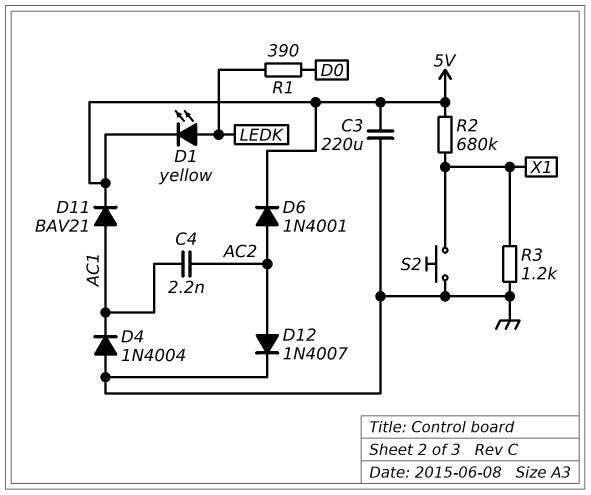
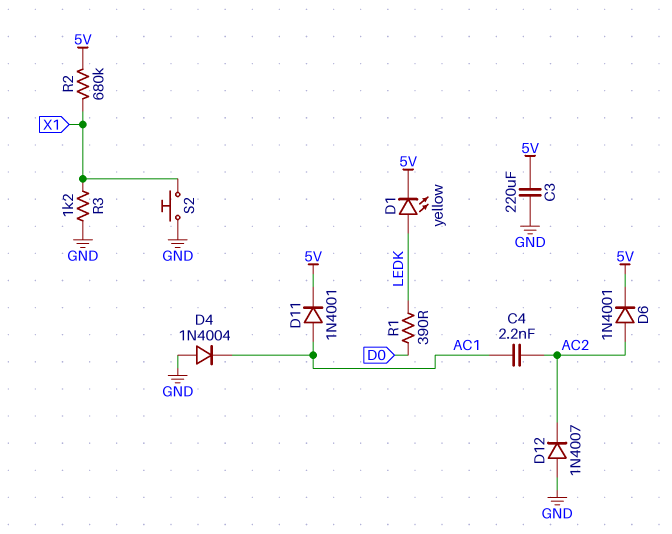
D11: diode BAV21 (A AC1, K 5V) -> diode 1N4001 (A AC1, K 5V)
D12: diode 1N4007 (A AC2, K GND) -> diode 1N4007 (A GND, K AC2)

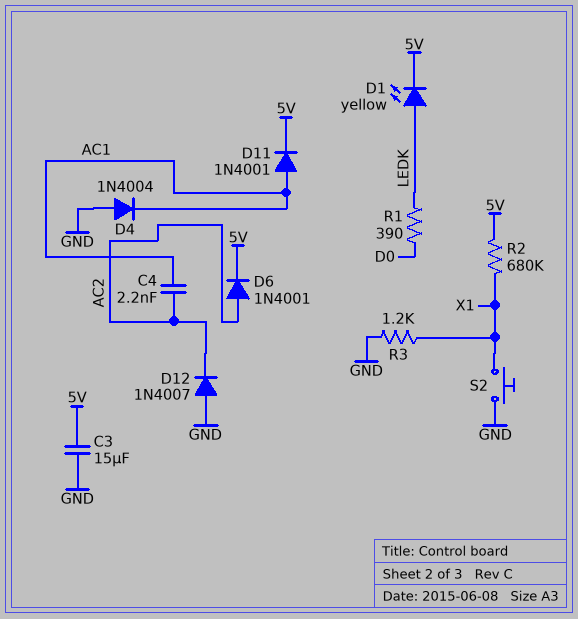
C3: 220uF (5V, GND) -> 15uF (5V, GND)

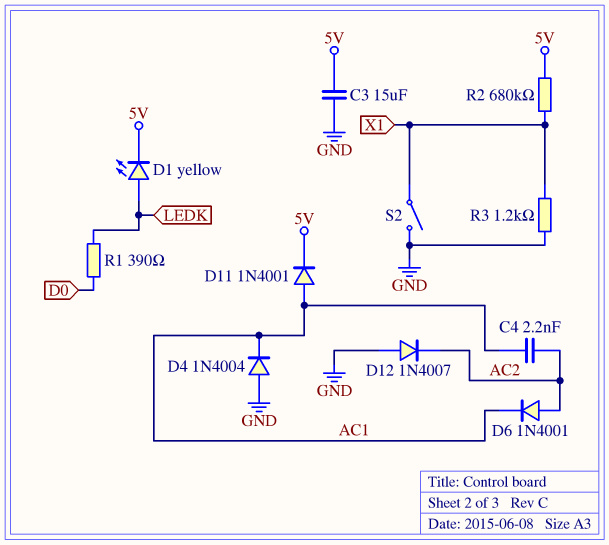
D6: diode 1N4001 (A AC2, K 5V) -> diode 1N4001 (A AC2, K AC1)
S2: button (GND, X1) -> switch (GND, X1)

